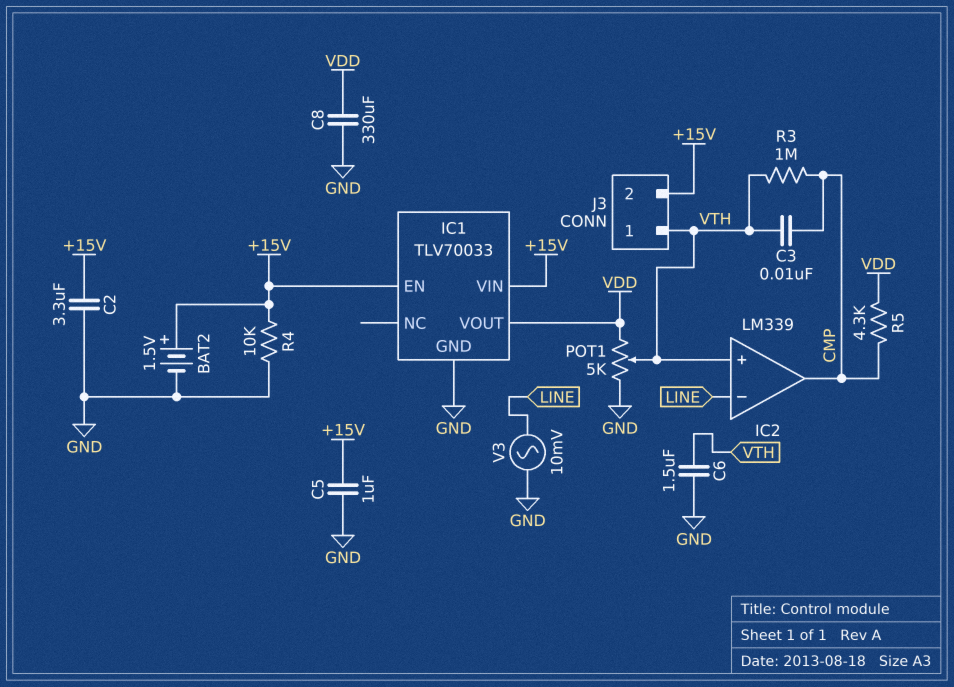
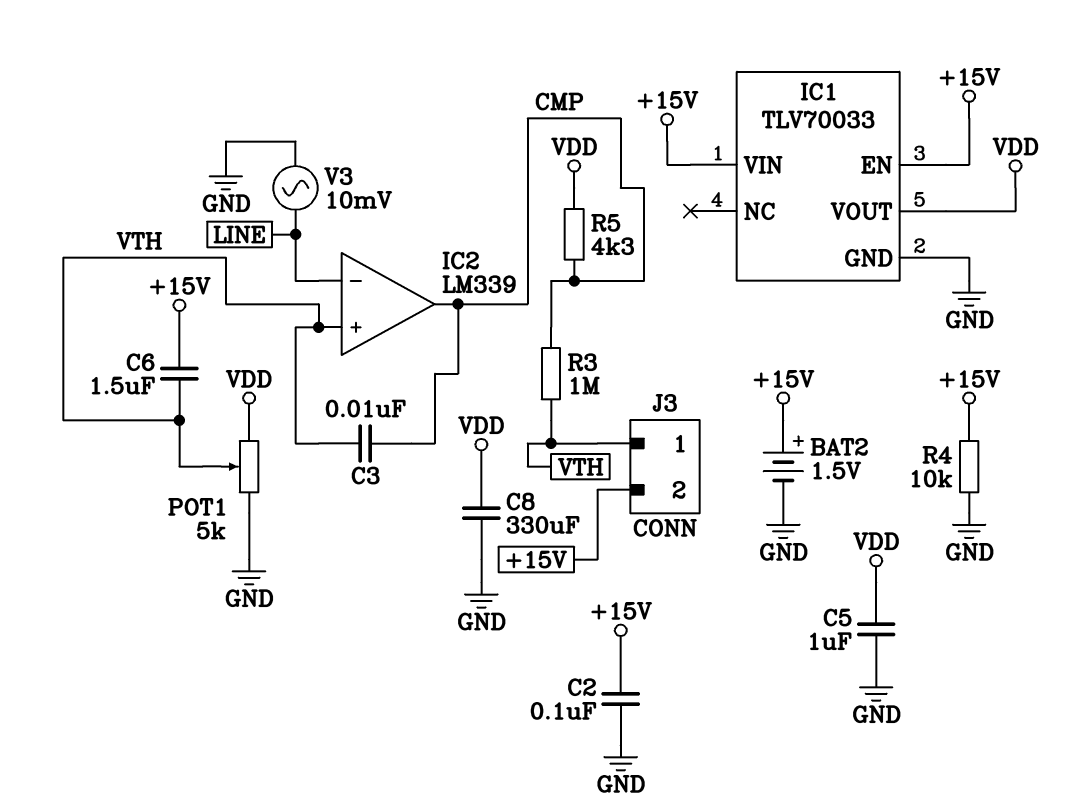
C2: 3.3uF (+15V, GND) -> 100nF (+15V, GND)
C5: 1uF (+15V, GND) -> 1uF (GND, VDD)
C6: 1.5uF (GND, VTH) -> 1.5uF (+15V, VTH)

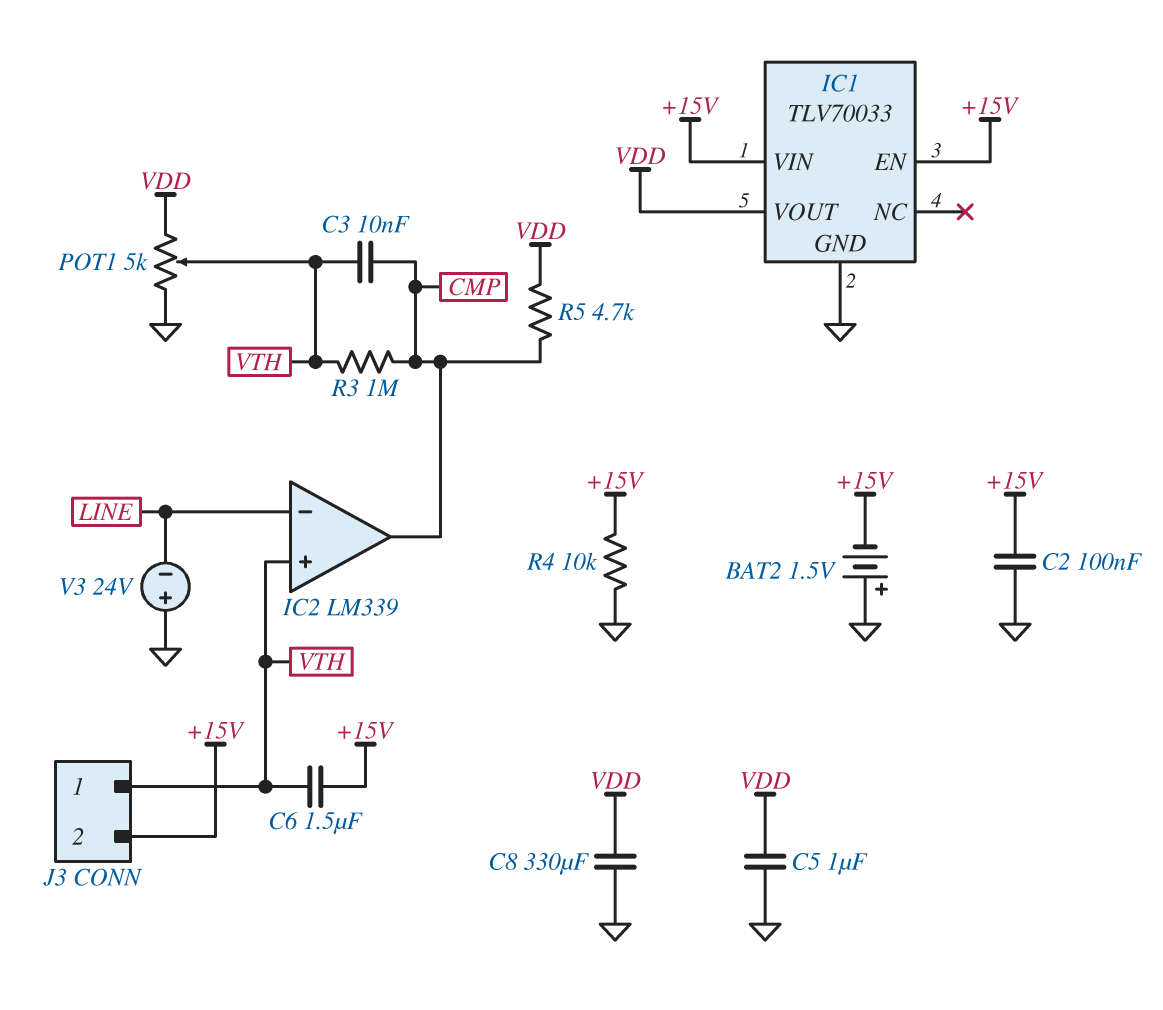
BAT2: 1.5V (plus +15V, minus GND) -> 1.5V (plus GND, minus +15V)
R5: 4.3k (CMP, VDD) -> 4.7k (CMP, VDD)
V3: AC 10mV (GND, LINE) -> 24V (plus GND, minus LINE)

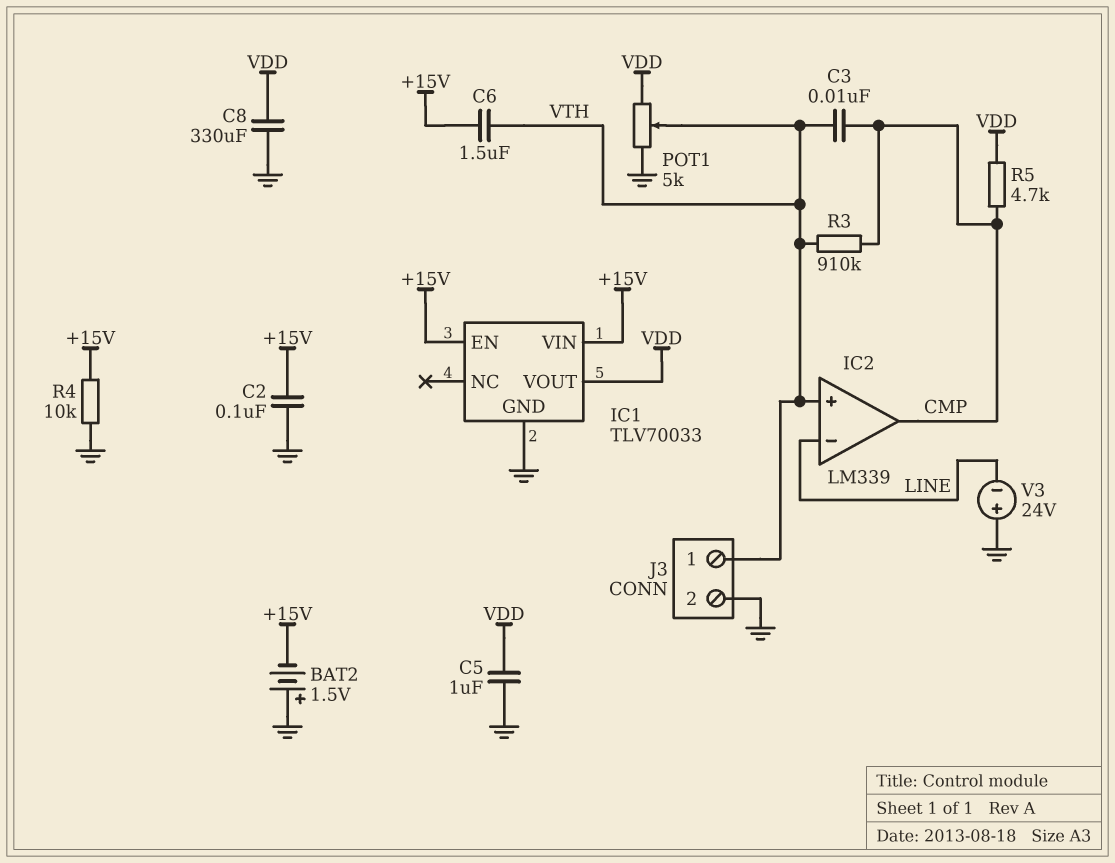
J3 pin 2: +15V -> GND
R3: 1M (CMP, VTH) -> 910k (CMP, VTH)

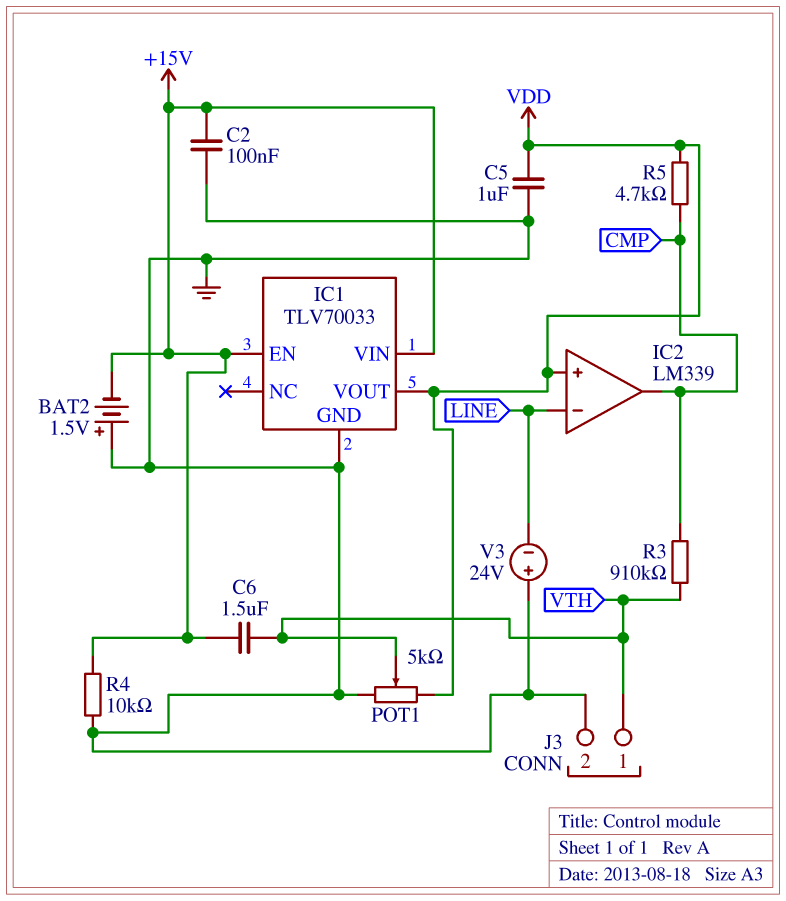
C3: 10nF (CMP, VTH) -> none
C8: 330uF (GND, VDD) -> none
IC2 pin in+: VTH -> VDD

